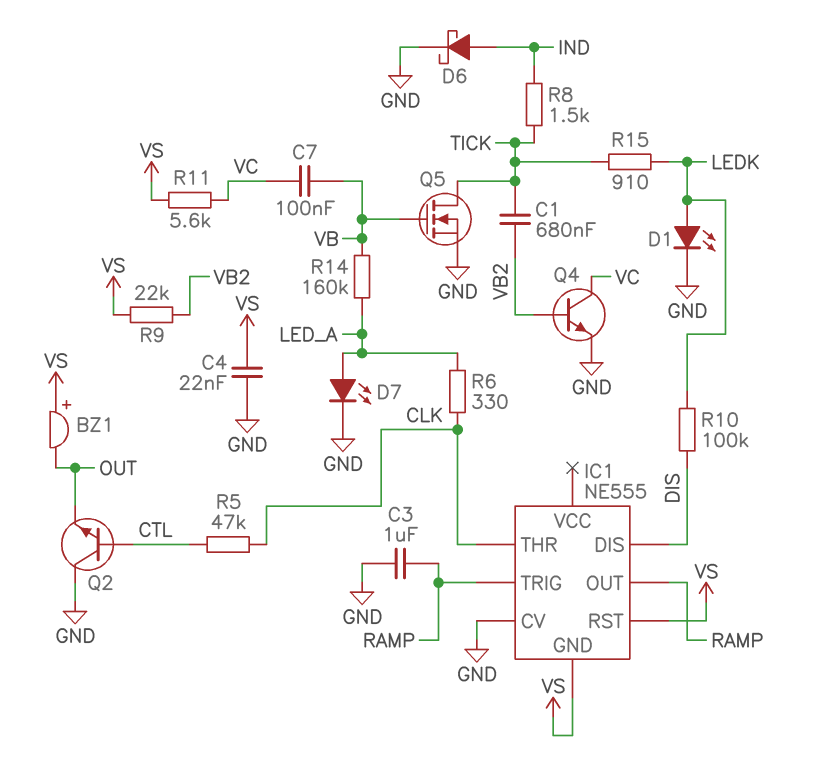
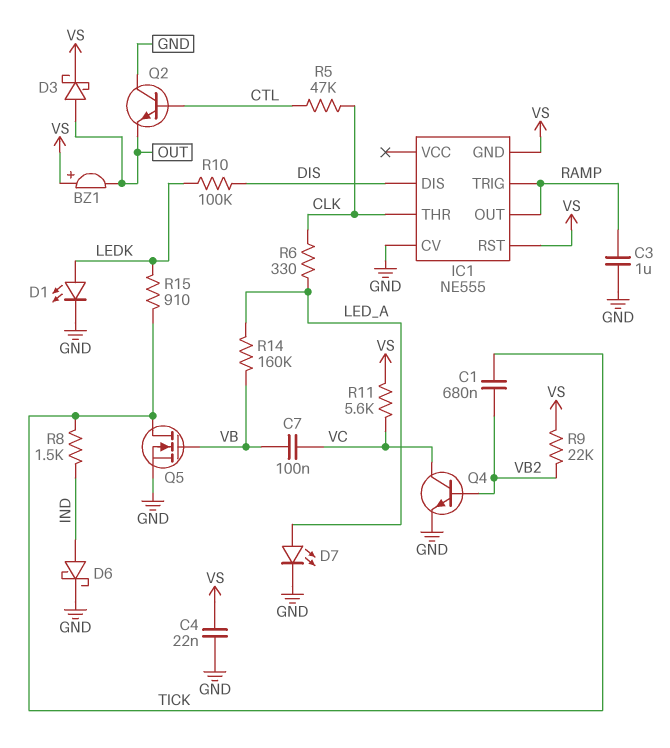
D3: none -> schottky (A OUT, K VS)

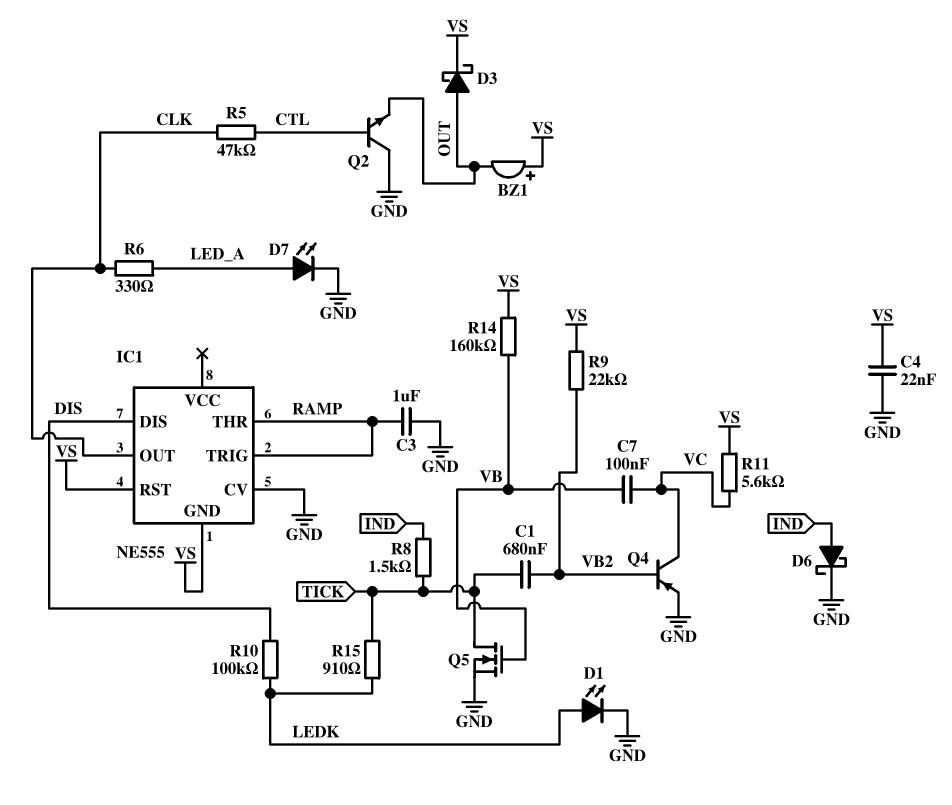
IC1 pin OUT: RAMP -> CLK
IC1 pin THR: CLK -> RAMP
Q4: NPN (B VB2, C VC, E GND) -> PNP (B VB2, C VC, E GND)
R14: 160k (LED_A, VB) -> 160k (VB, VS)

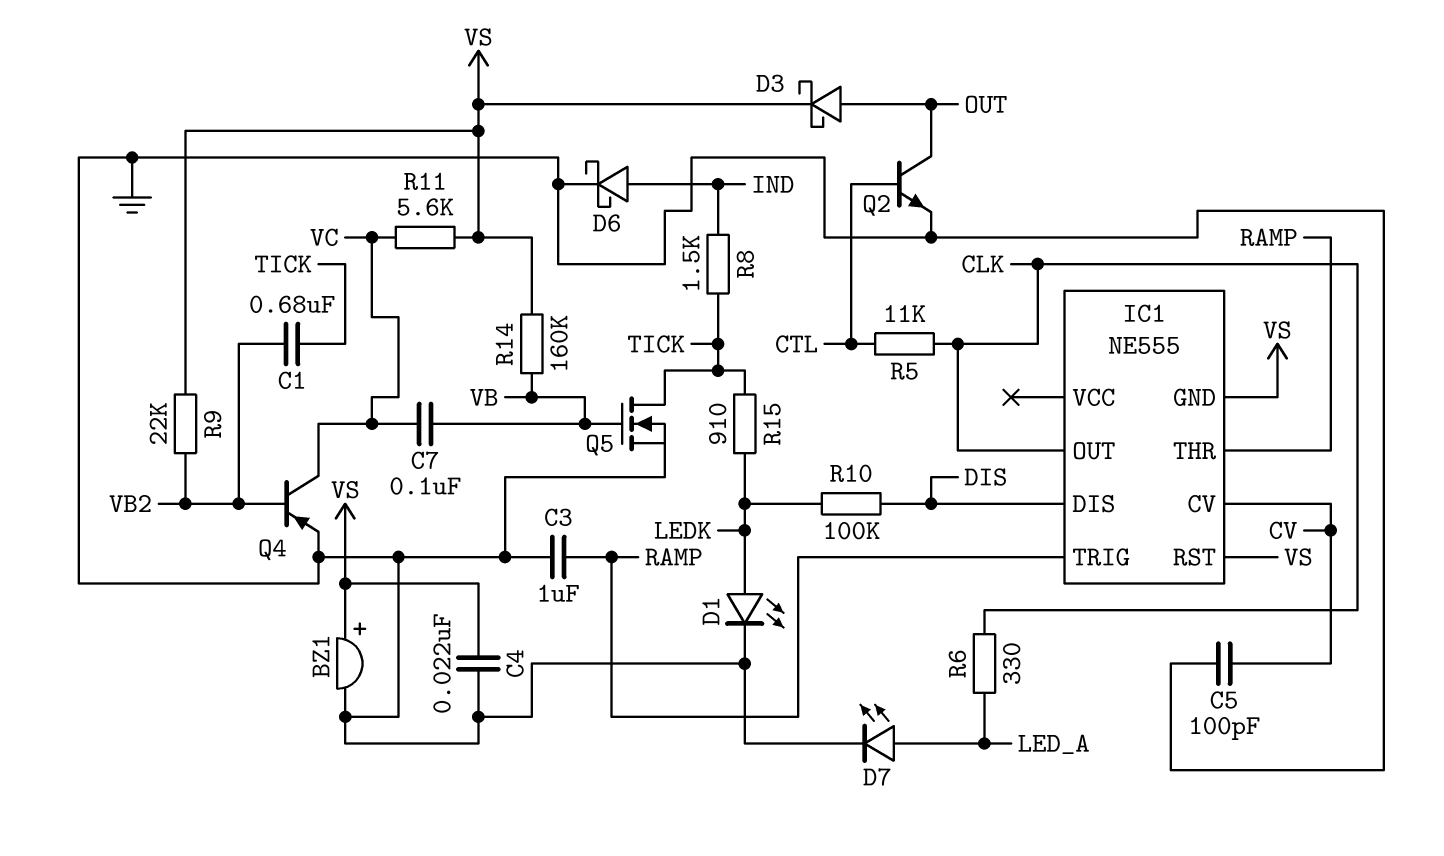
BZ1: buzzer (plus VS, minus OUT) -> buzzer (plus VS, minus GND)
C5: none -> 100pF (CV, GND)
IC1 pin CV: GND -> CV
Q2: NPN (B CTL, C GND, E OUT) -> NPN (B CTL, C OUT, E GND)
R5: 47k (CLK, CTL) -> 11k (CLK, CTL)

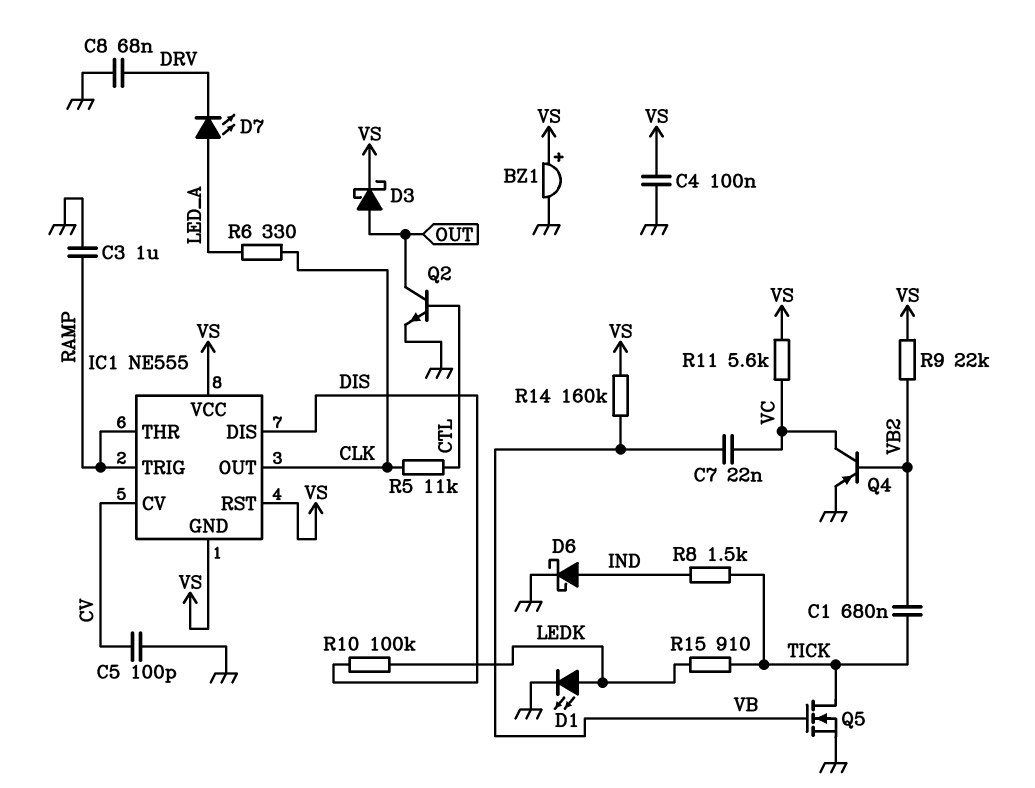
C4: 22nF (GND, VS) -> 100nF (GND, VS)
C7: 100nF (VB, VC) -> 22nF (VB, VC)
C8: none -> 68nF (DRV, GND)
D7: LED (A LED_A, K GND) -> LED (A LED_A, K DRV)
IC1 pin VCC: none -> VS

